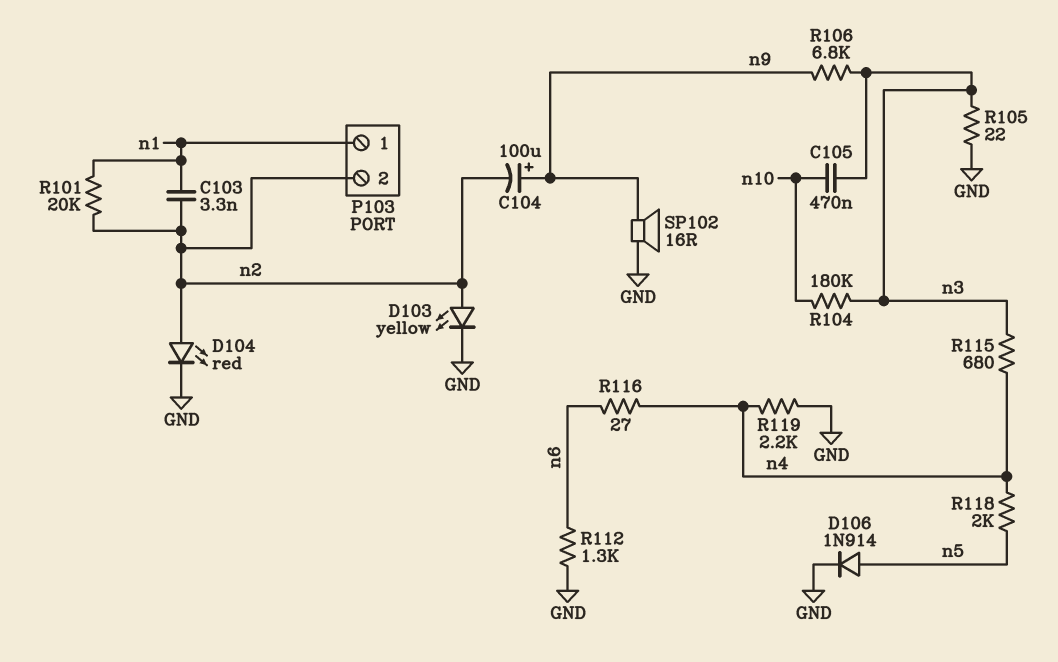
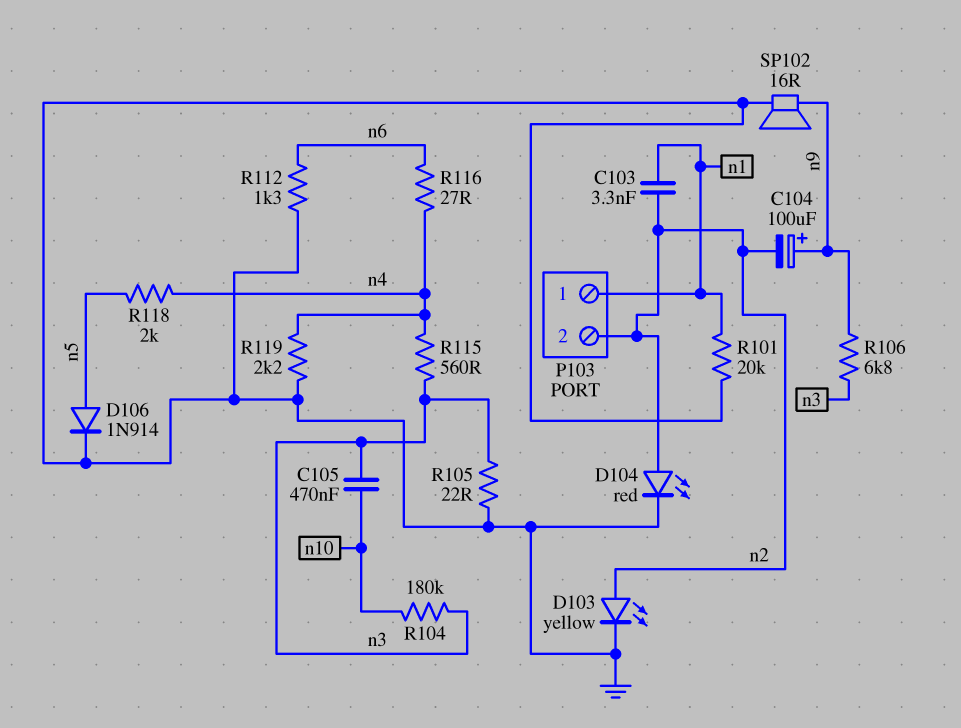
R101: 20k (n1, n2) -> 20k (GND, n1)
R115: 680 (n3, n4) -> 560 (n3, n4)

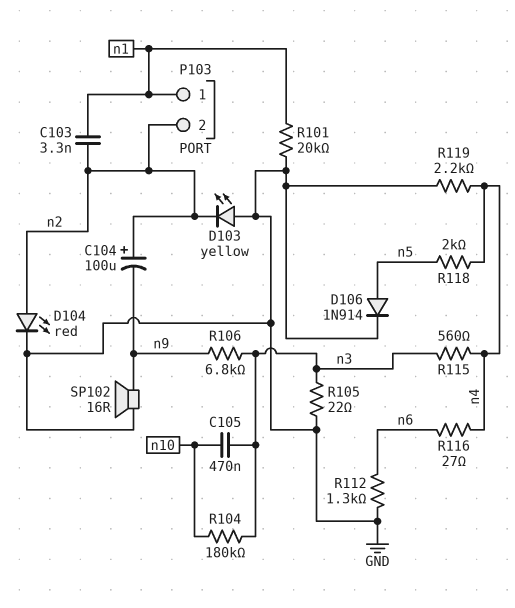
C104: 100uF (plus n9, minus n2) -> 100uF (plus n2, minus n9)
D103: LED yellow (A n2, K GND) -> LED yellow (A GND, K n2)

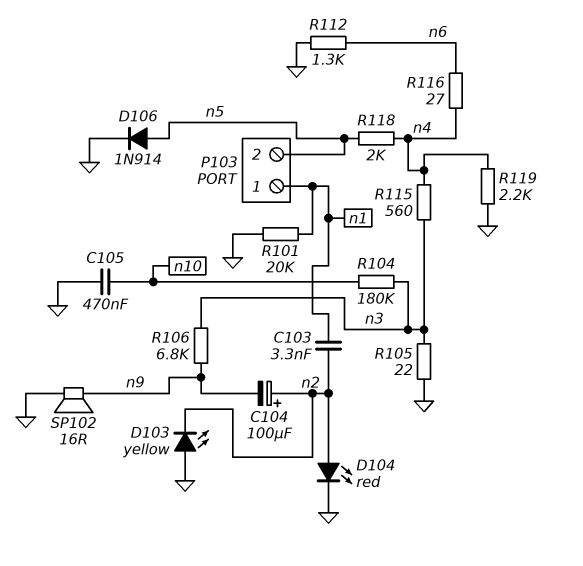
C105: 470nF (n3, n10) -> 470nF (GND, n10)
P103 pin 2: n2 -> n5

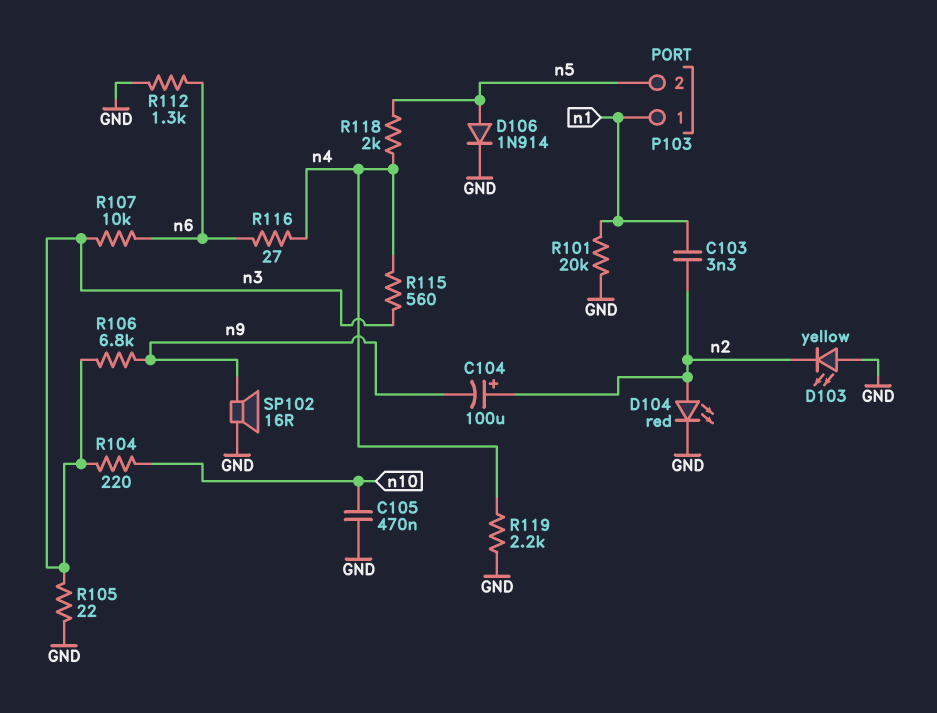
R104: 180k (n3, n10) -> 220 (n3, n10)
R107: none -> 10k (n3, n6)

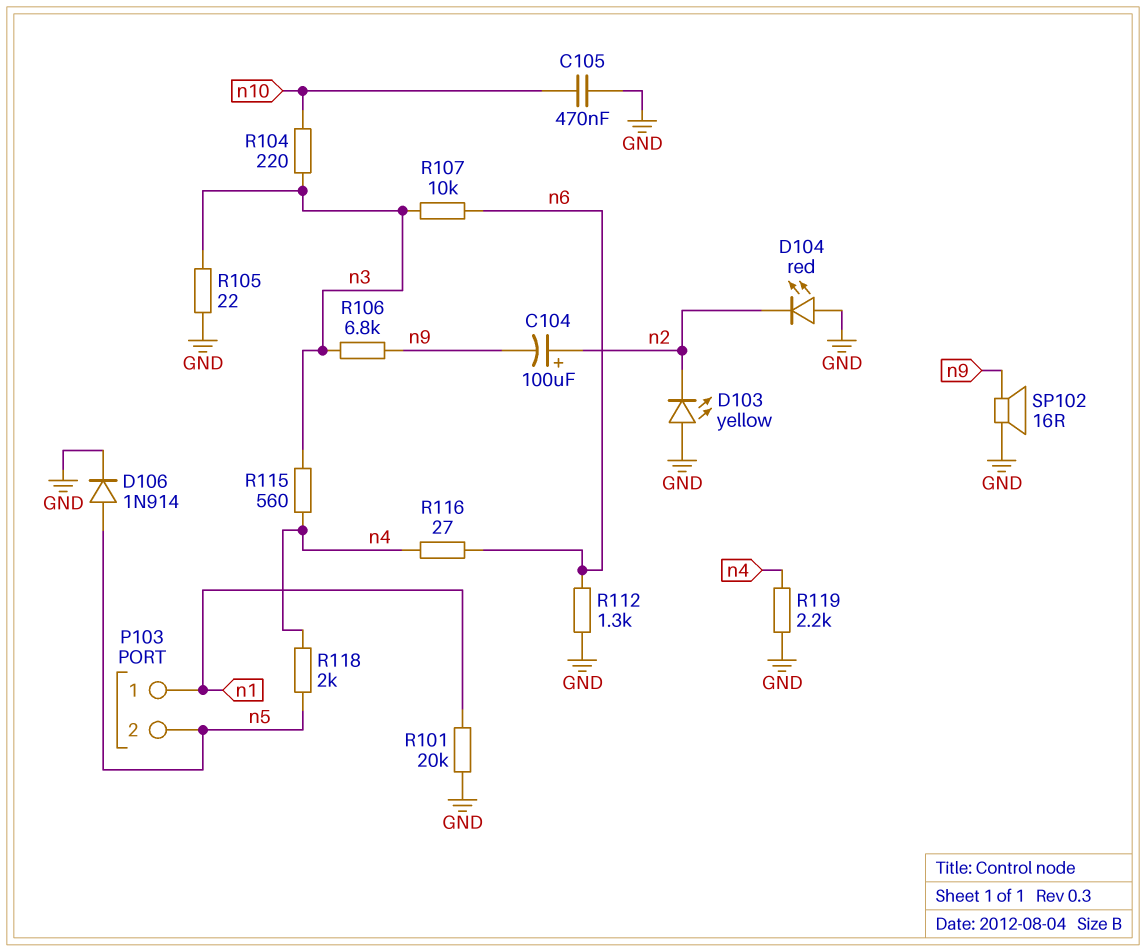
C103: 3.3nF (n1, n2) -> none
D104: LED red (A n2, K GND) -> LED red (A GND, K n2)

